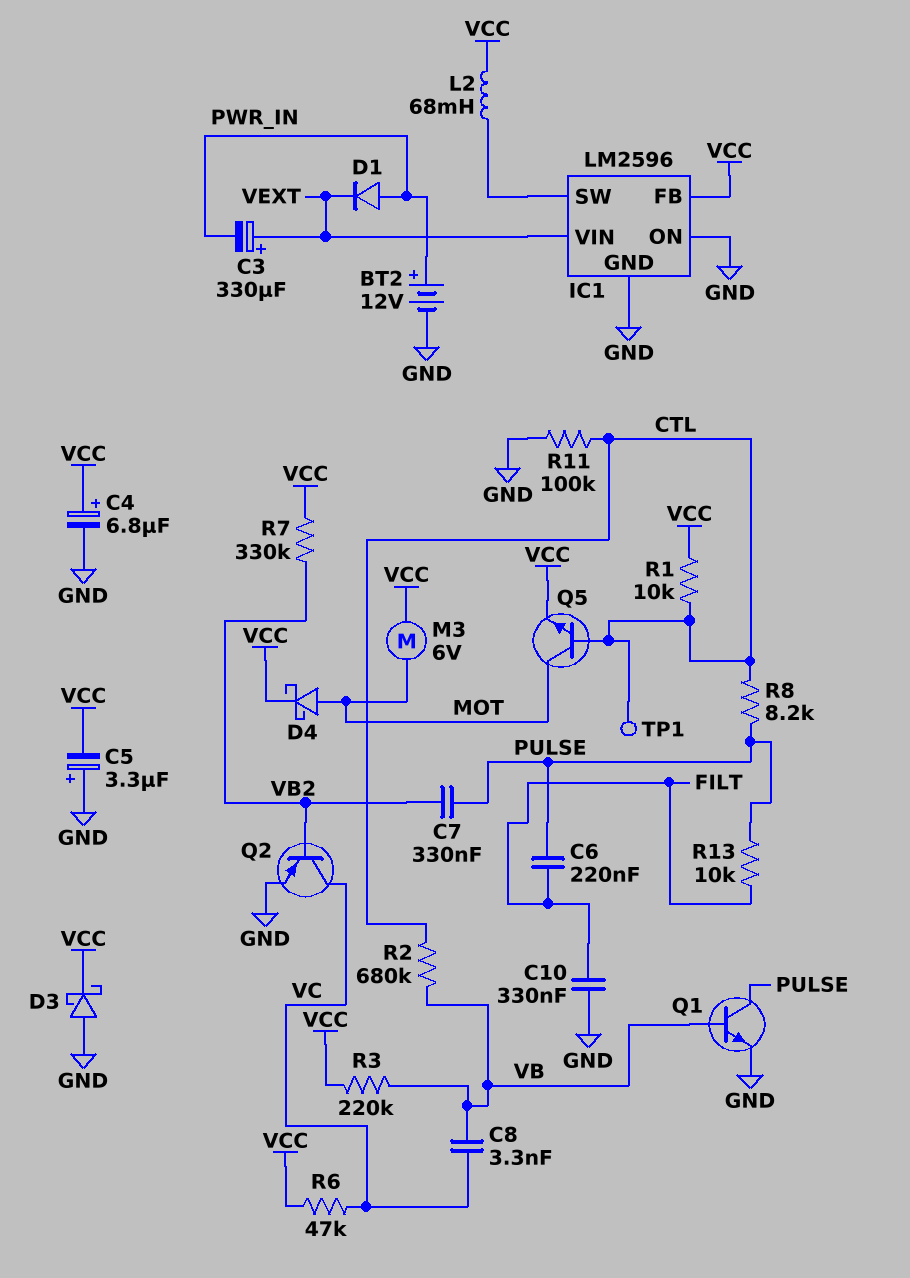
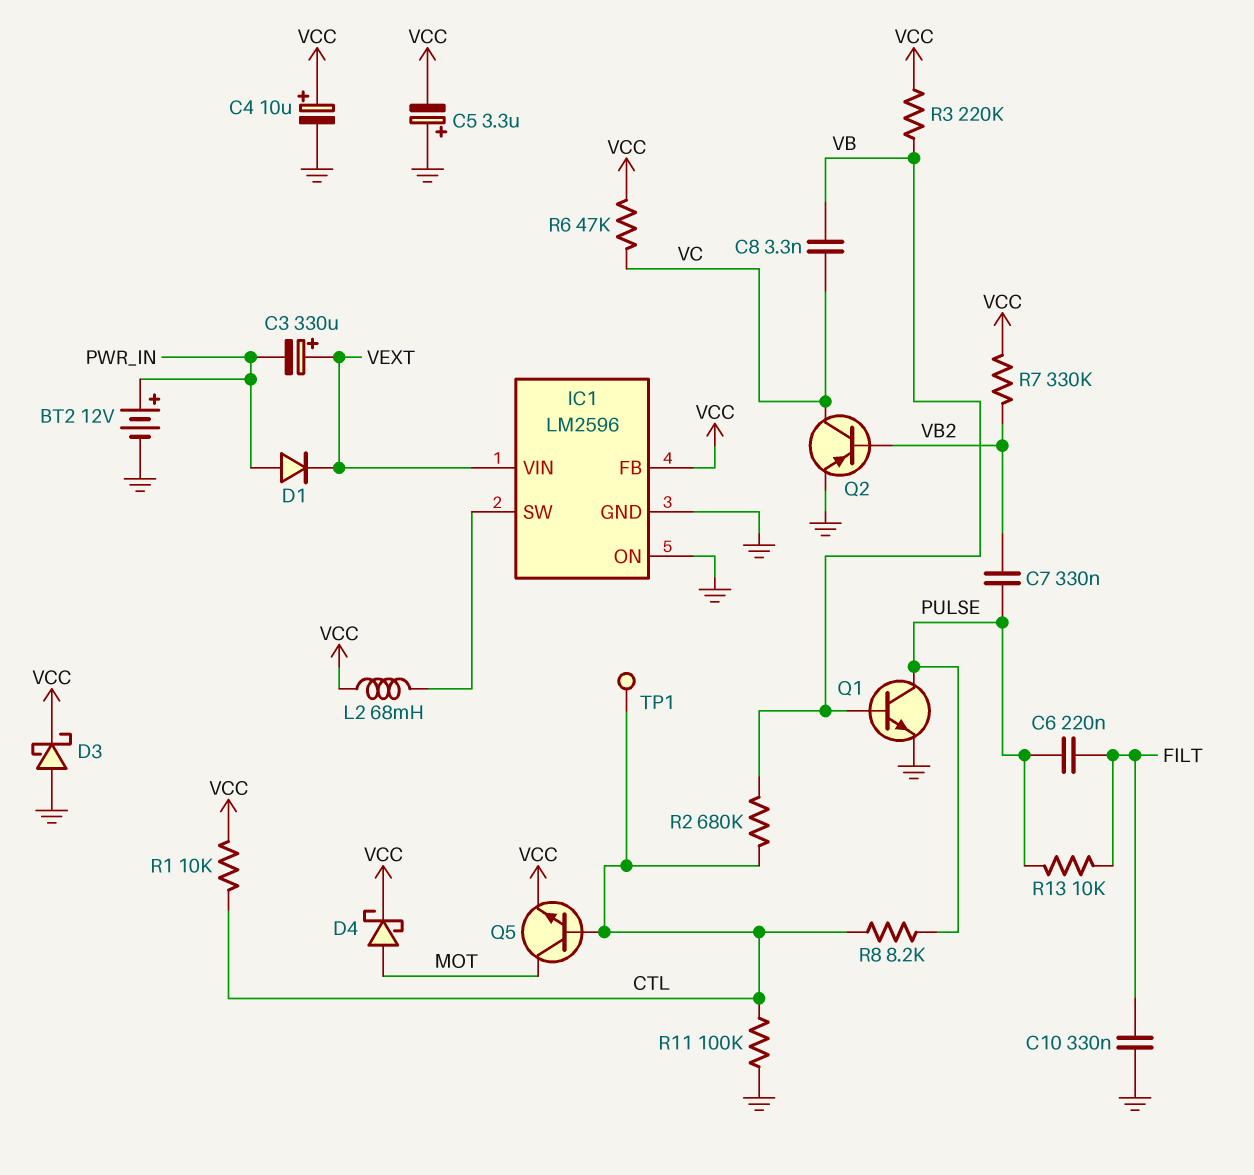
C4: 6.8uF (plus VCC, minus GND) -> 10uF (plus VCC, minus GND)
M3: motor 6V (MOT, VCC) -> none

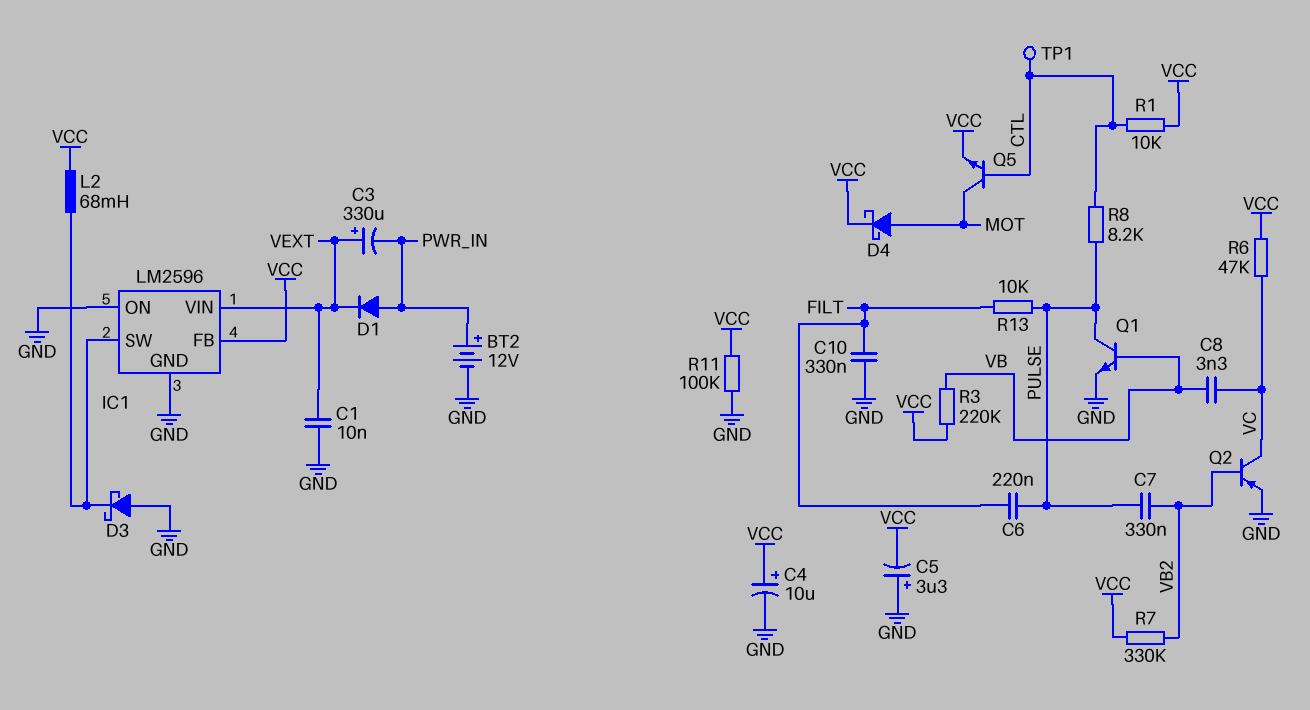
C1: none -> 10nF (GND, VEXT)
D3: schottky (A GND, K VCC) -> schottky (A GND, K IC1/SW)
R2: 680k (CTL, VB) -> none
R11: 100k (CTL, GND) -> 100k (GND, VCC)

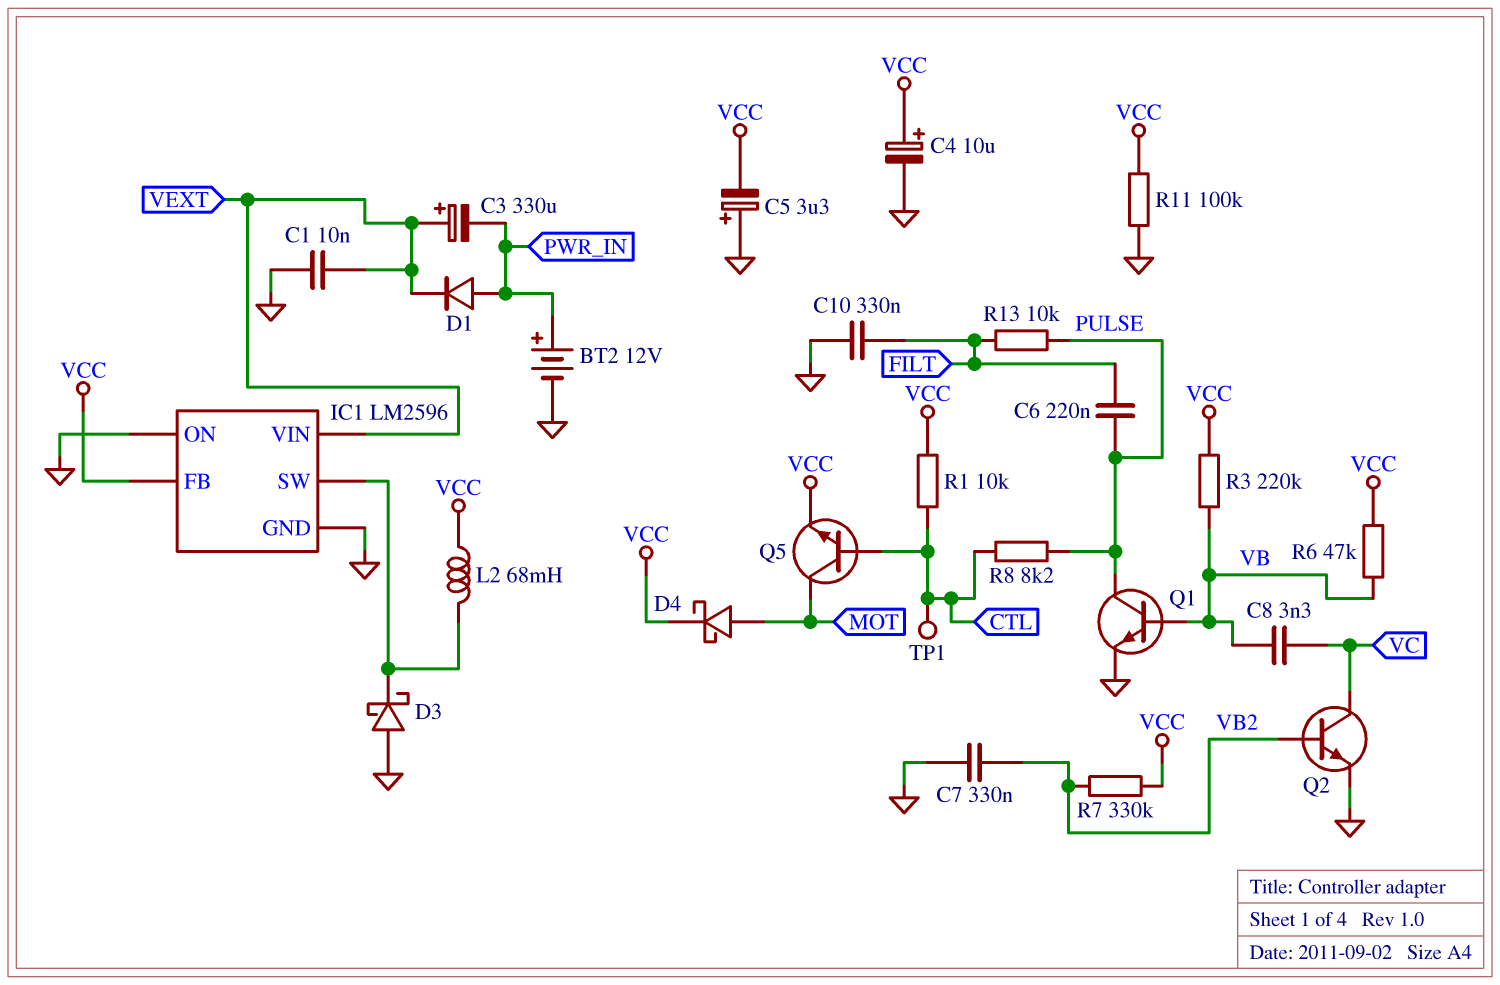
C7: 330nF (PULSE, VB2) -> 330nF (GND, VB2)
Q2: PNP (B VB2, C VC, E GND) -> NPN (B VB2, C VC, E GND)
R6: 47k (VC, VCC) -> 47k (VB, VCC)

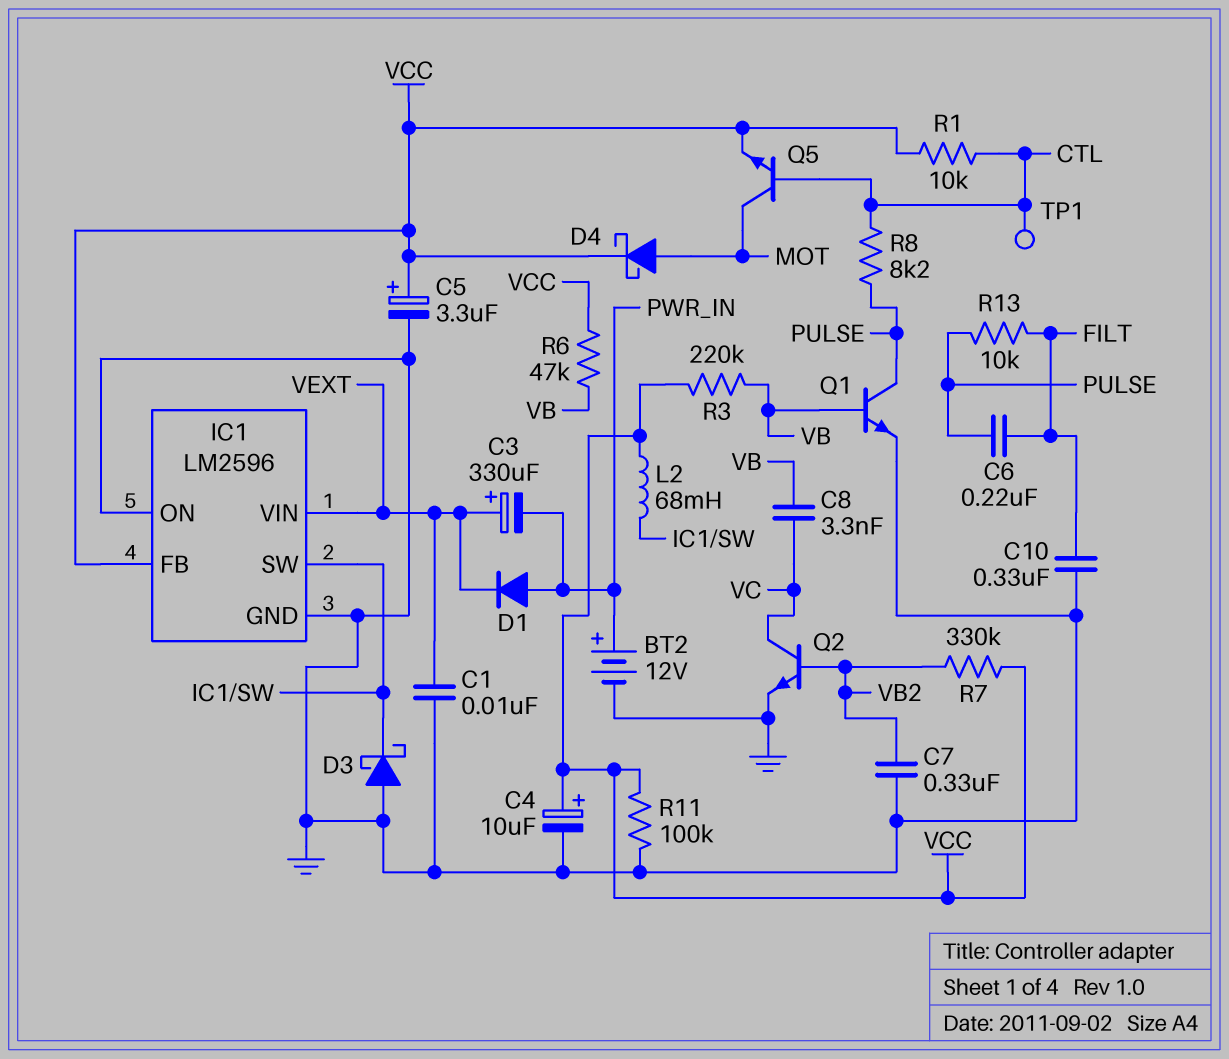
C5: 3.3uF (plus GND, minus VCC) -> 3.3uF (plus VCC, minus GND)

